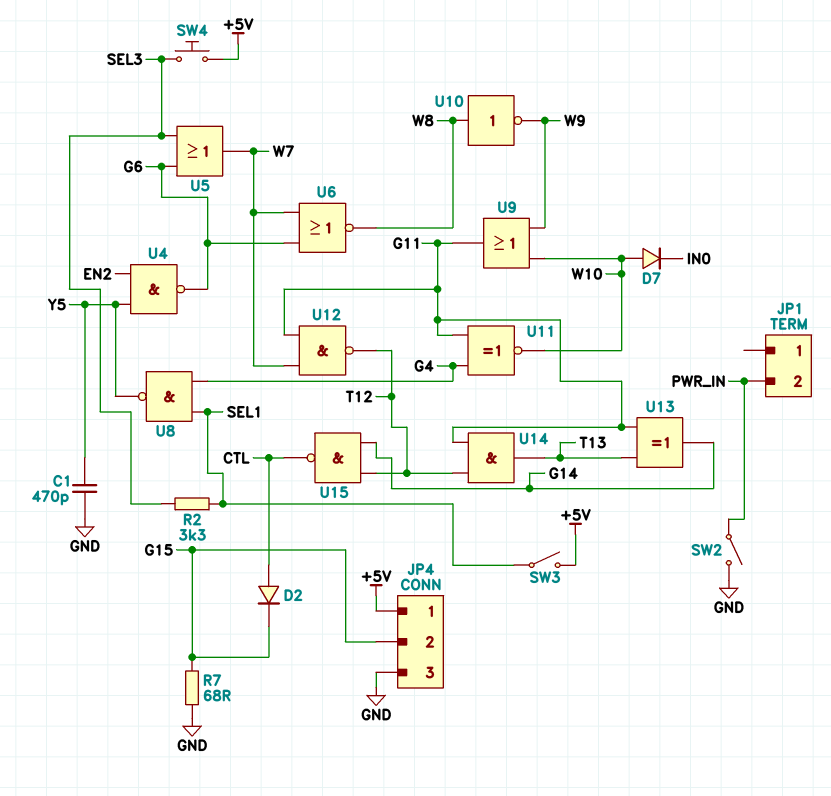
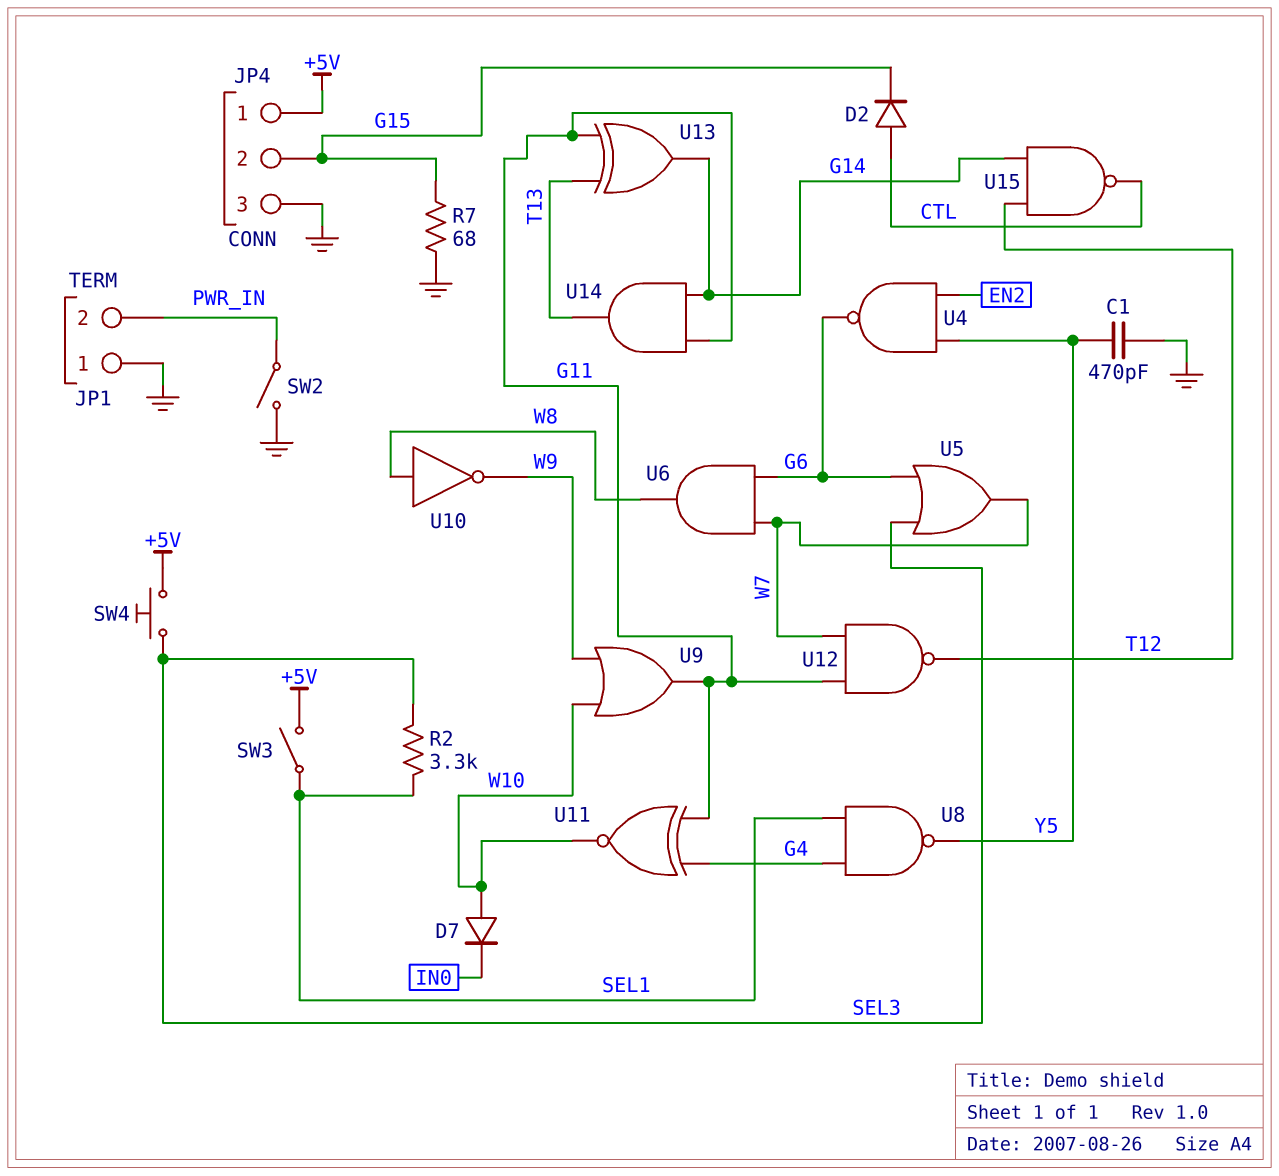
JP1 pin 1: none -> GND
U6: NOR (in G6, in W7, out W8) -> AND (in G6, in W7, out W8)
U14: AND (in G11, in T12, out T13) -> AND (in G11, in G14, out T13)

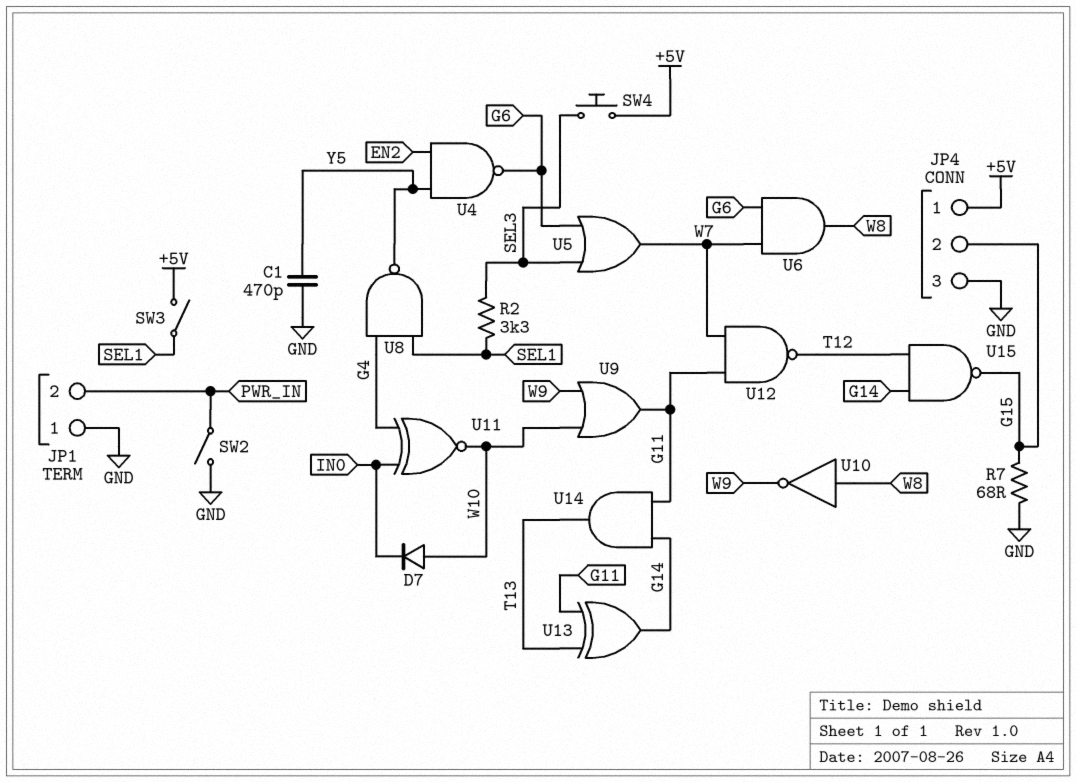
D2: diode (A CTL, K G15) -> none
U11: XNOR (in G4, in G11, out W10) -> XNOR (in G4, in IN0, out W10)
U15: NAND (in G14, in T12, out CTL) -> NAND (in G14, in T12, out G15)

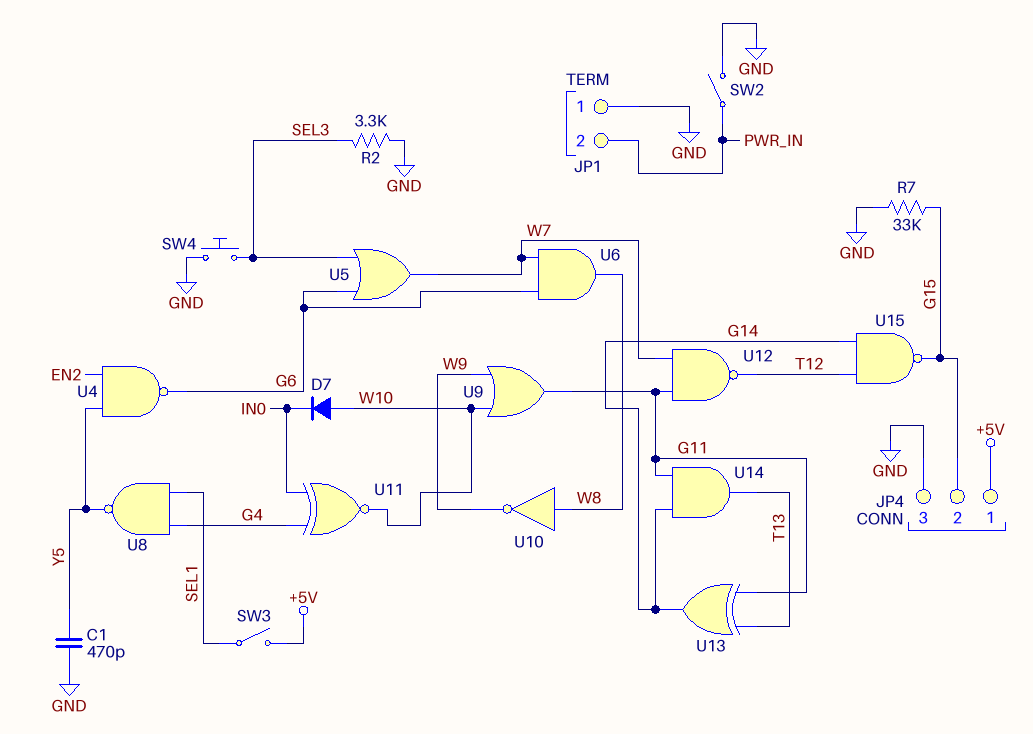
R2: 3.3k (SEL1, SEL3) -> 3.3k (GND, SEL3)
R7: 68 (G15, GND) -> 33k (G15, GND)
SW4: button (+5V, SEL3) -> button (GND, SEL3)

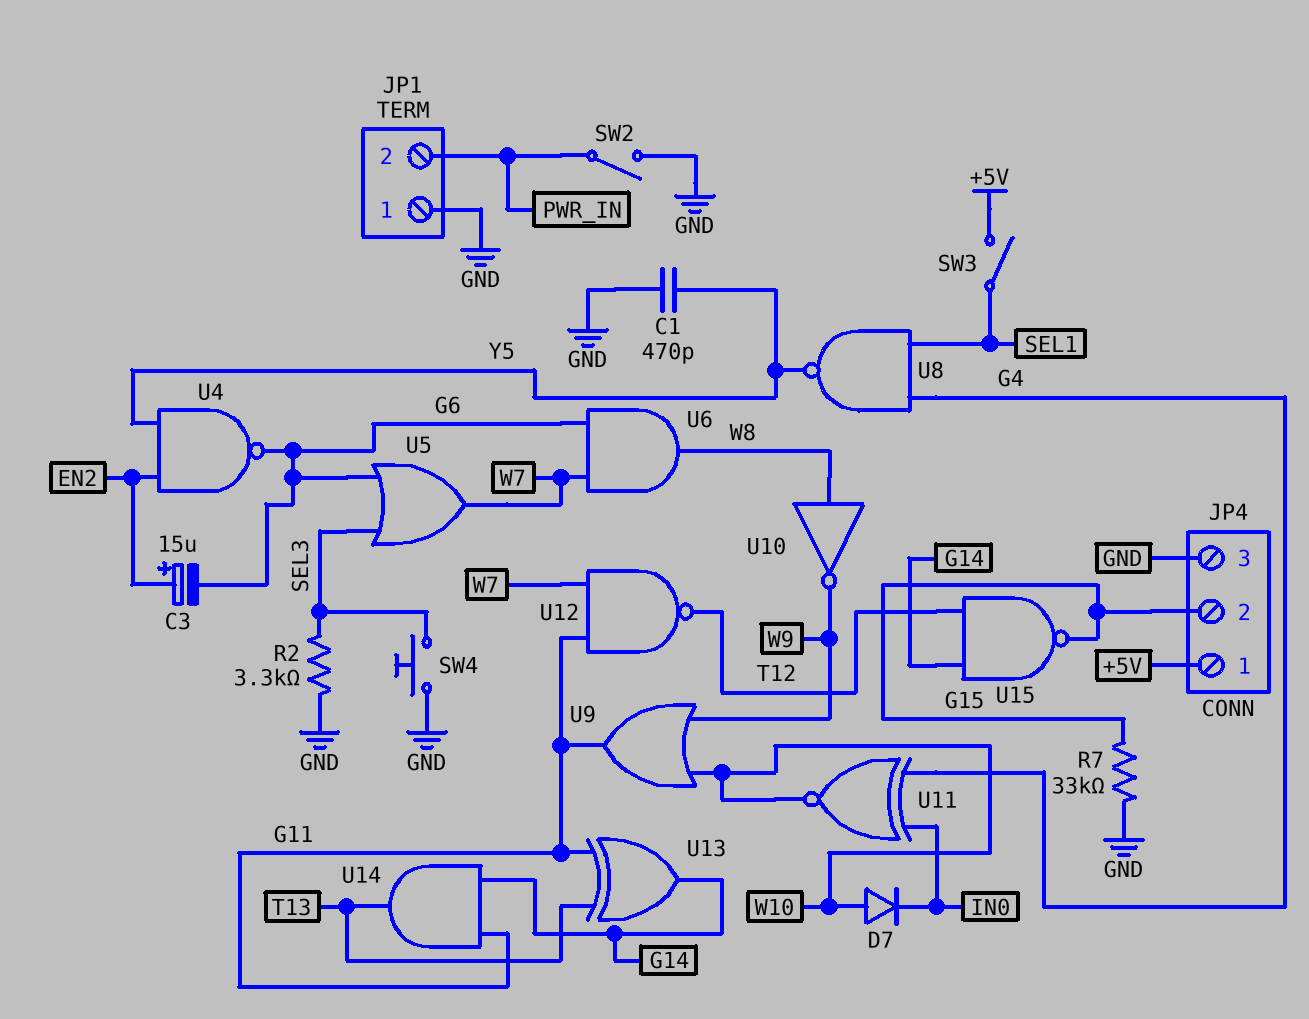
C3: none -> 15uF (plus EN2, minus G6)

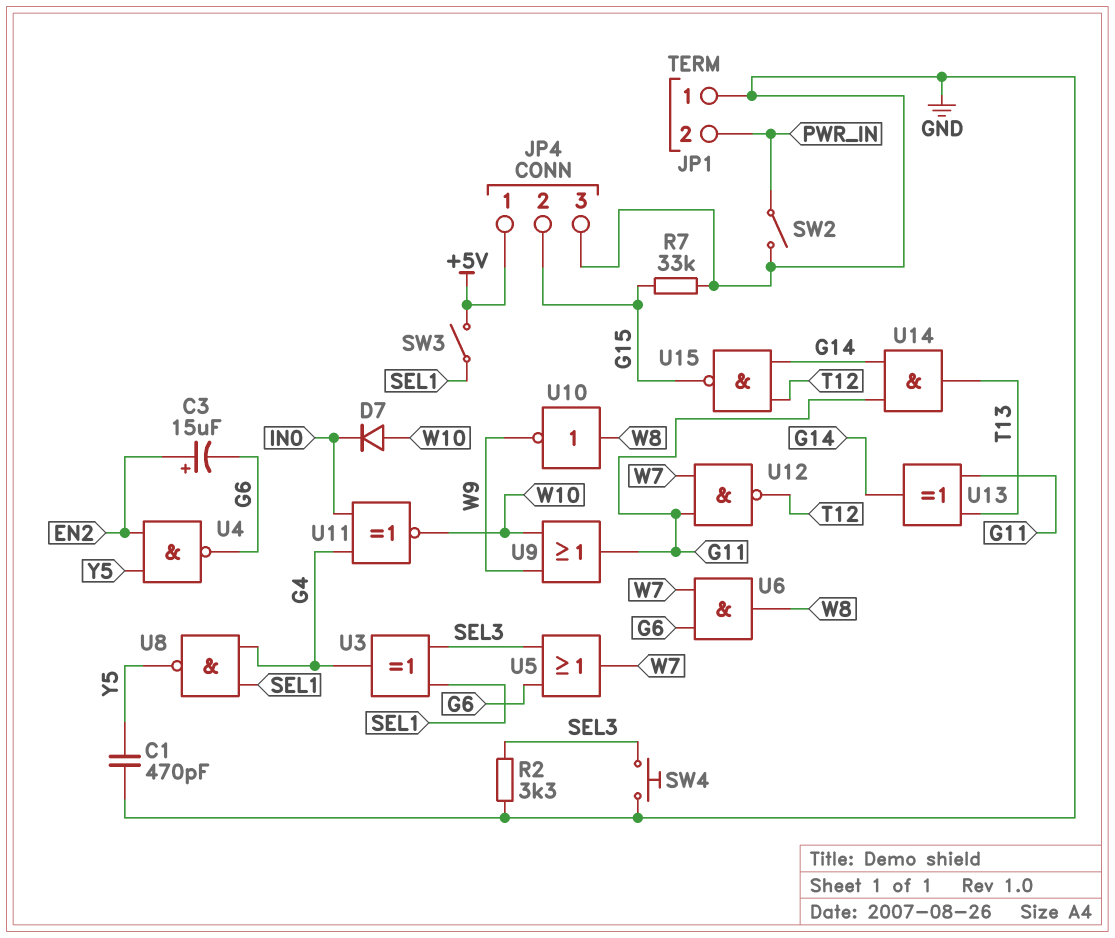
U3: none -> XOR (in SEL1, in SEL3, out G4)

